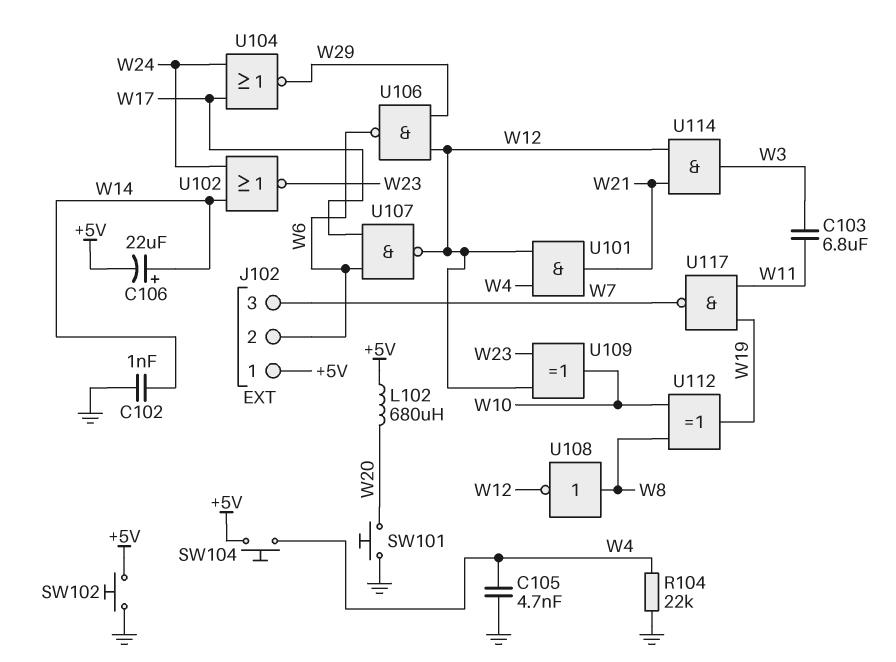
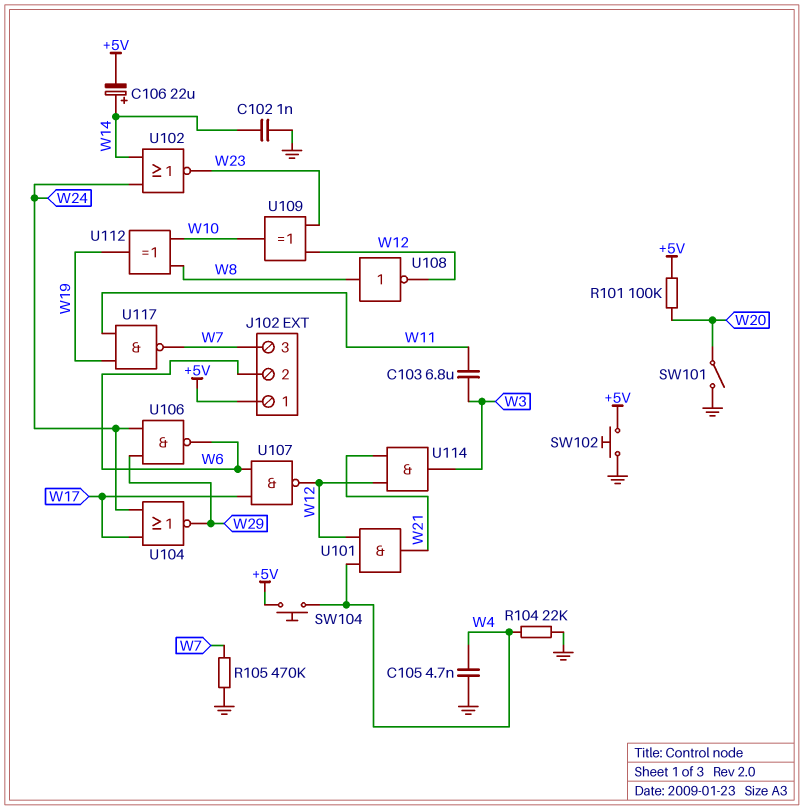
L102: 680uH (+5V, W20) -> none
R101: none -> 100k (+5V, W20)
R105: none -> 470k (GND, W7)
SW101: button (GND, W20) -> switch (GND, W20)
U106: NAND (in W12, in W29, out W6) -> NAND (in W24, in W29, out W6)

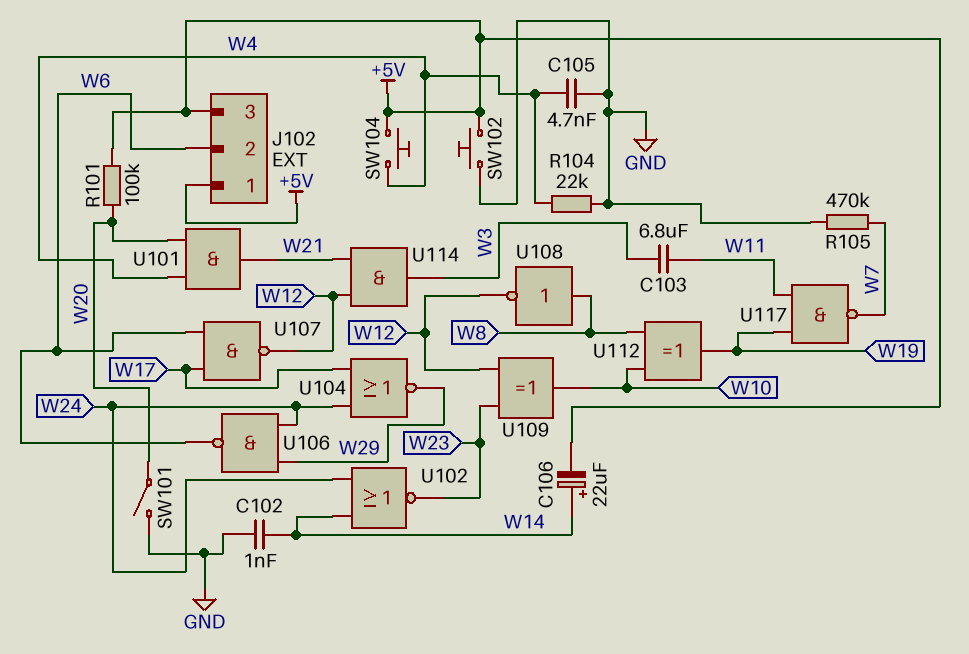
J102 pin 3: W7 -> +5V
U101: AND (in W4, in W12, out W21) -> AND (in W4, in W20, out W21)

